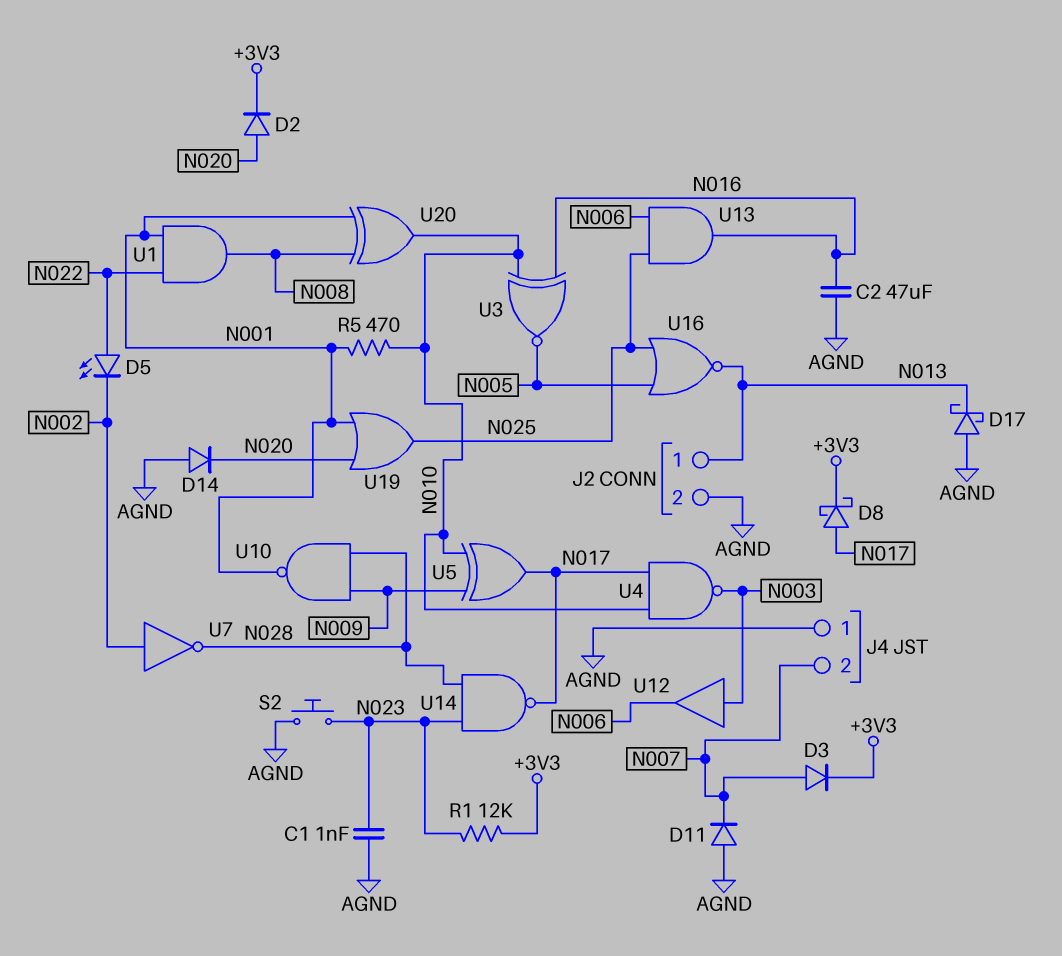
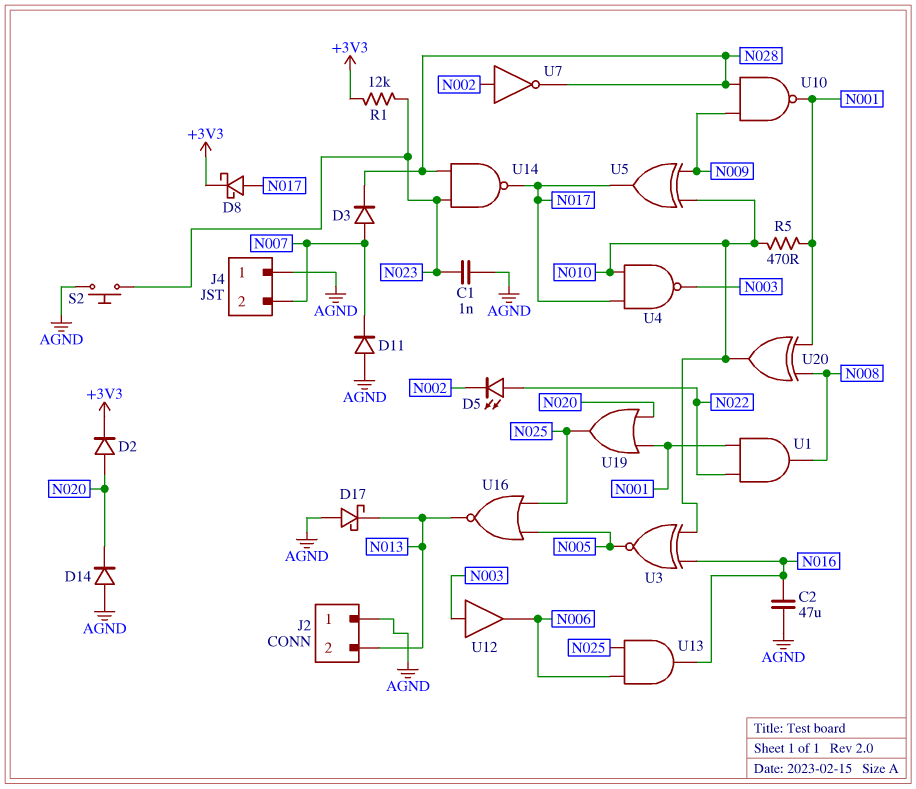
D3: diode (A N007, K +3V3) -> diode (A N007, K N028)
J2 pin 1: N013 -> AGND
J2 pin 2: AGND -> N013

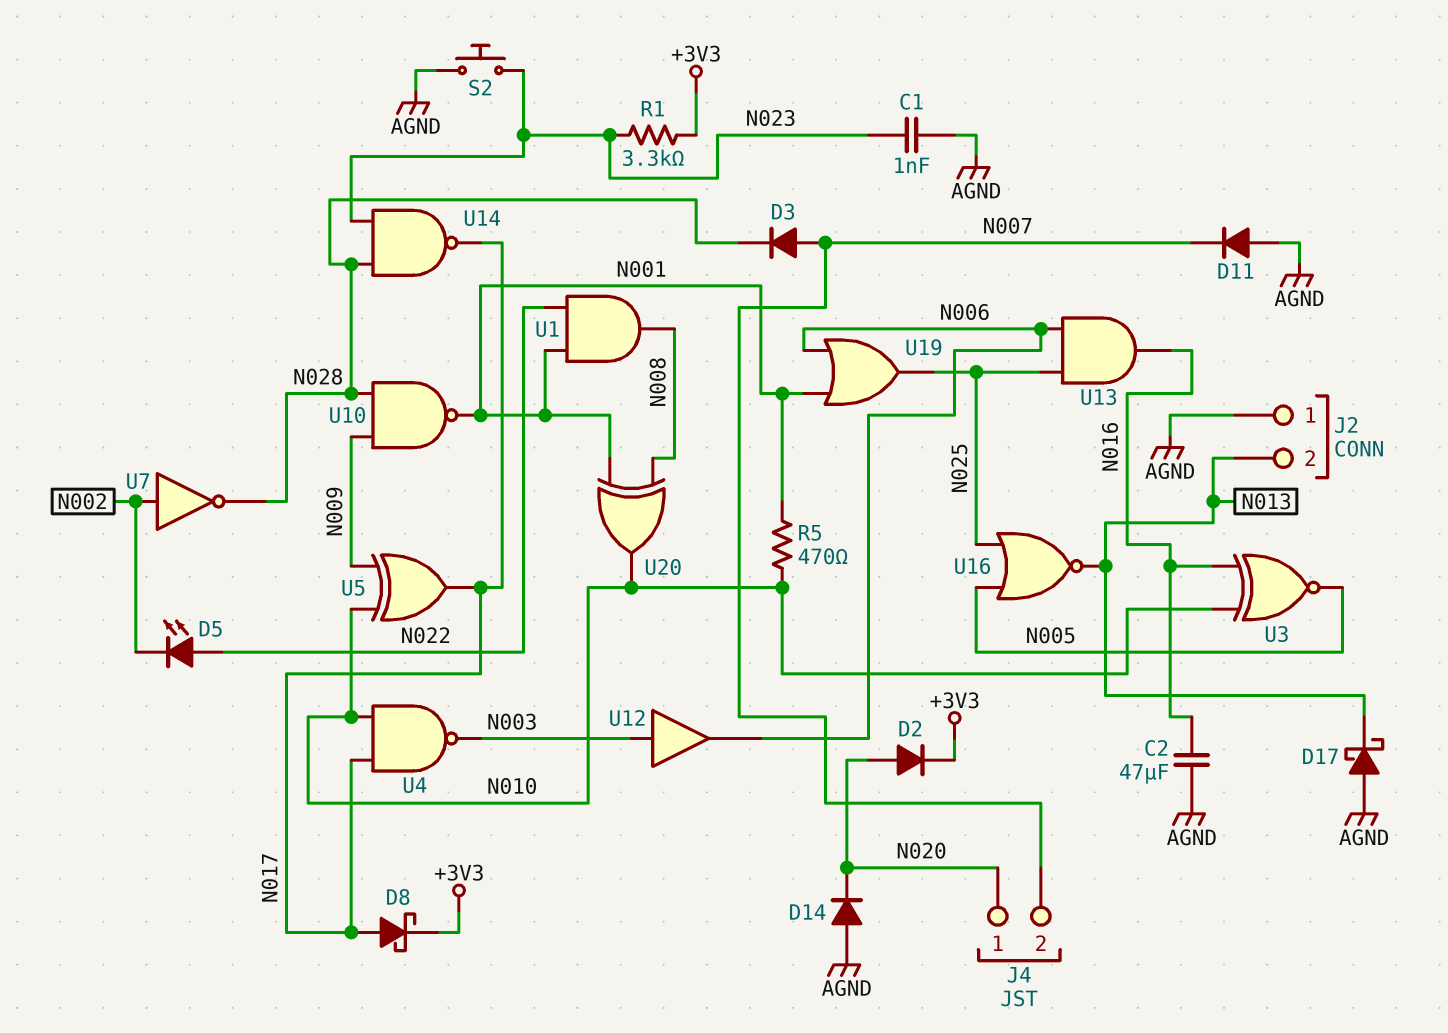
J4 pin 1: AGND -> N020
R1: 12k (+3V3, N023) -> 3.3k (+3V3, N023)
U19: OR (in N001, in N020, out N025) -> OR (in N001, in N006, out N025)

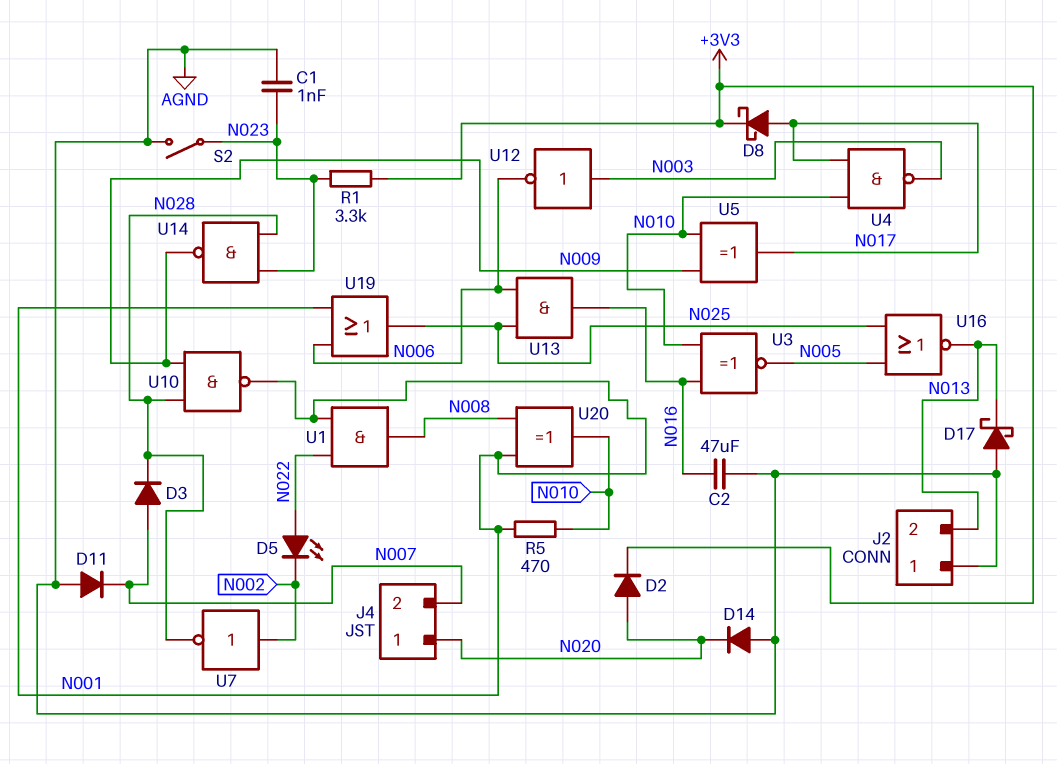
S2: button (AGND, N023) -> switch (AGND, N023)
U12: buffer (in N003, out N006) -> NOT (in N003, out N006)
U14: NAND (in N023, in N028, out N017) -> NAND (in N023, in N028, out N009)

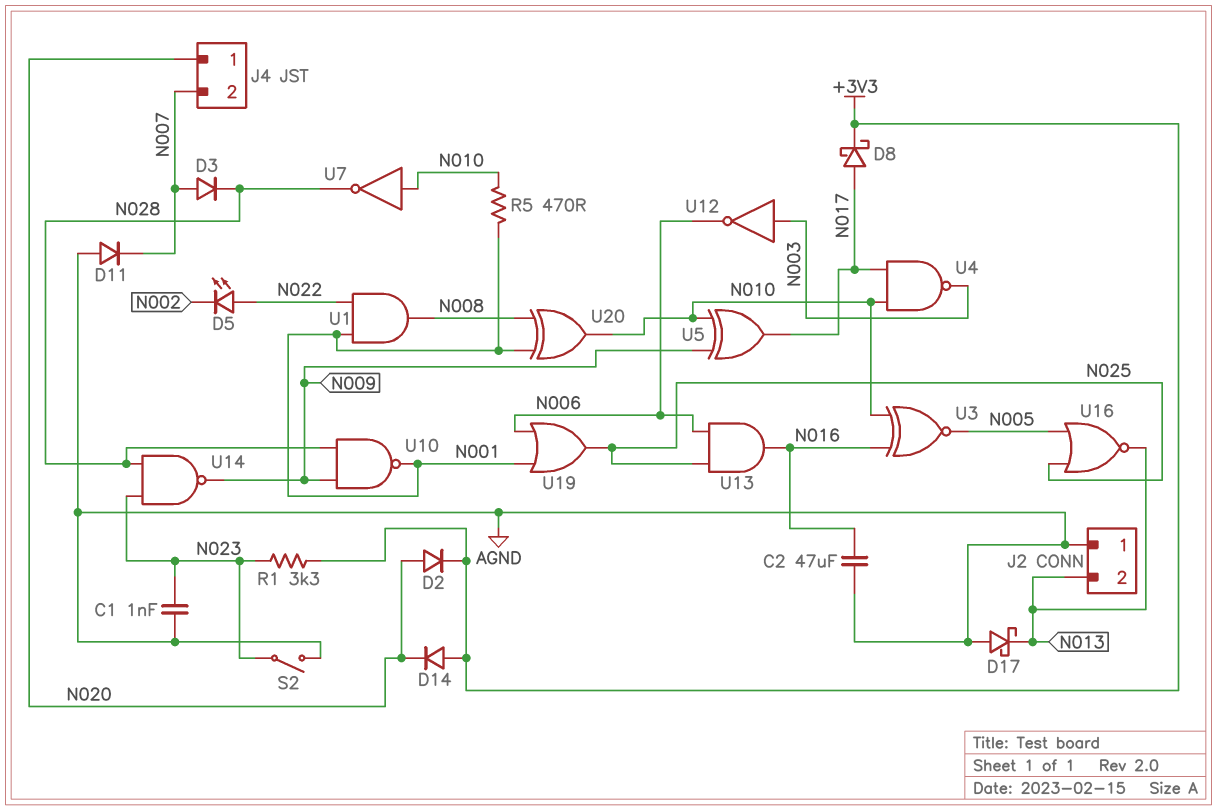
D14: diode (A AGND, K N020) -> diode (A +3V3, K N020)
U7: NOT (in N002, out N028) -> NOT (in N010, out N028)

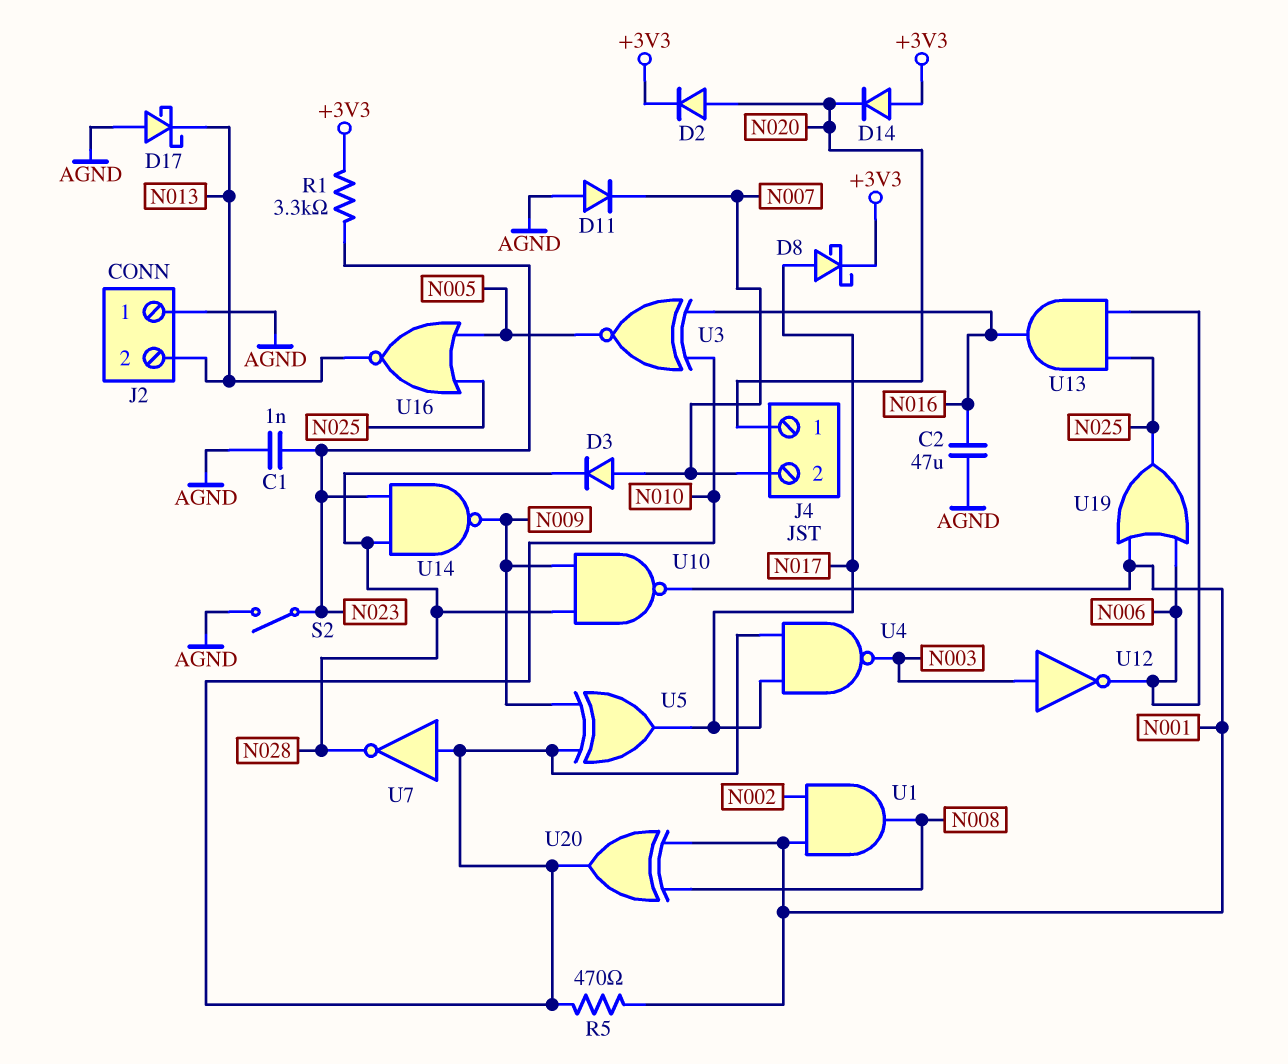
D5: LED (A N022, K N002) -> none
U1: AND (in N001, in N022, out N008) -> AND (in N001, in N002, out N008)

